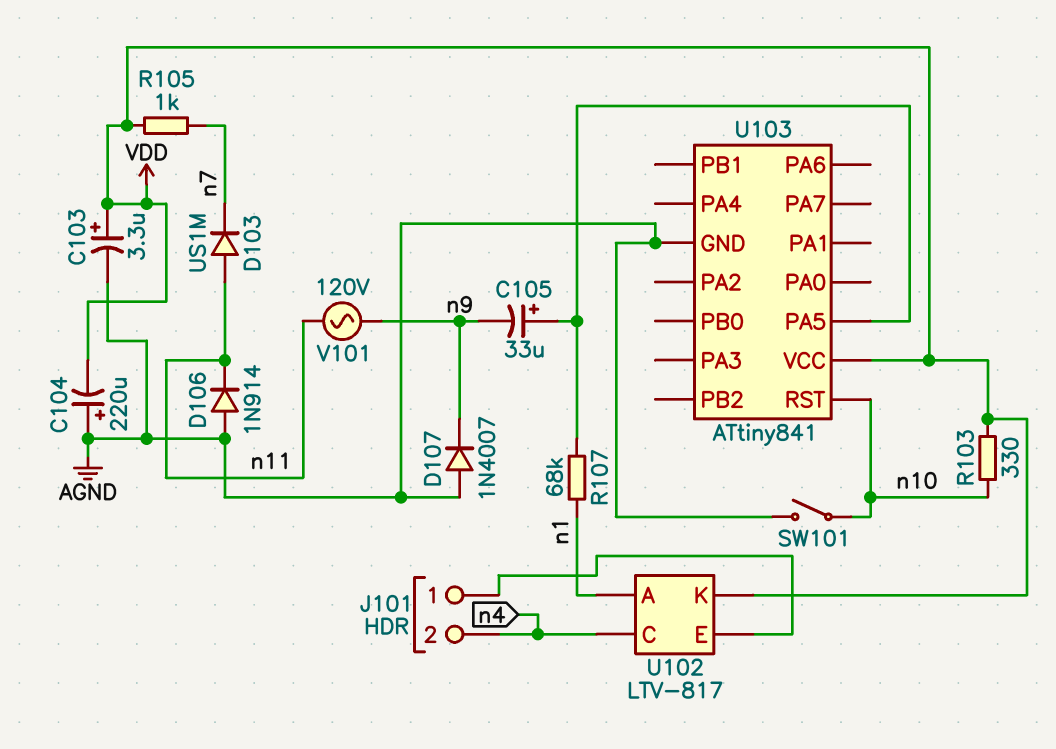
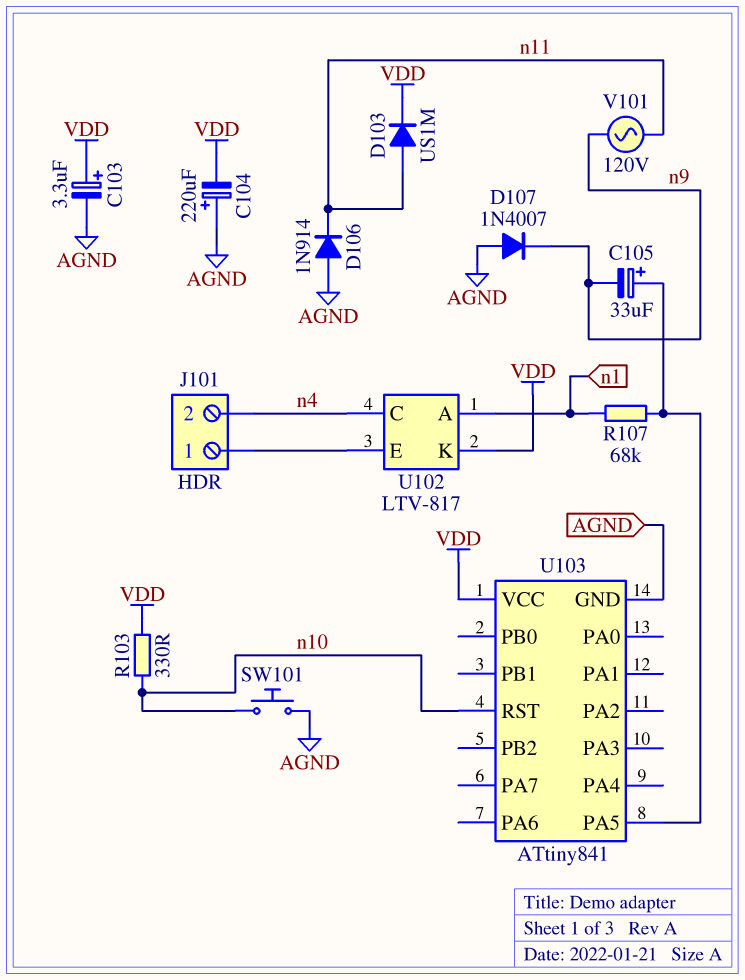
D103: diode US1M (A n11, K n7) -> diode US1M (A n11, K VDD)
R105: 1k (VDD, n7) -> none
SW101: switch (AGND, n10) -> button (AGND, n10)

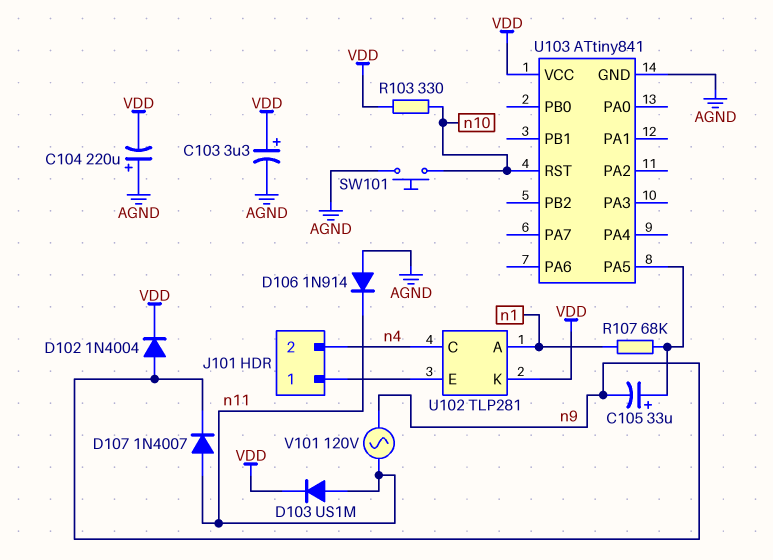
D102: none -> diode 1N4004 (A n9, K VDD)
D107: diode 1N4007 (A AGND, K n9) -> diode 1N4007 (A n11, K n9)
U102: LTV-817 -> TLP281

